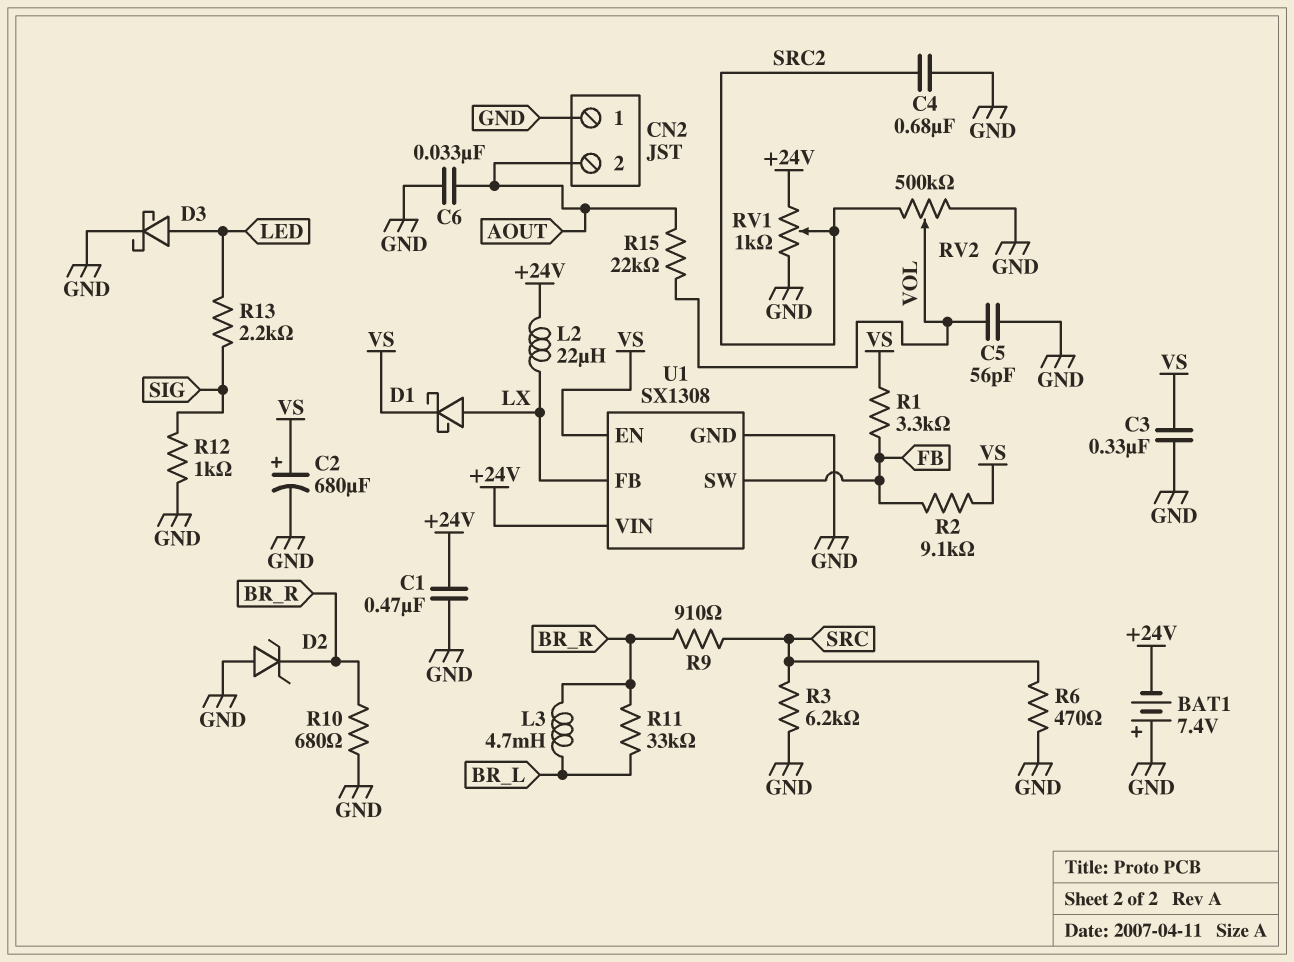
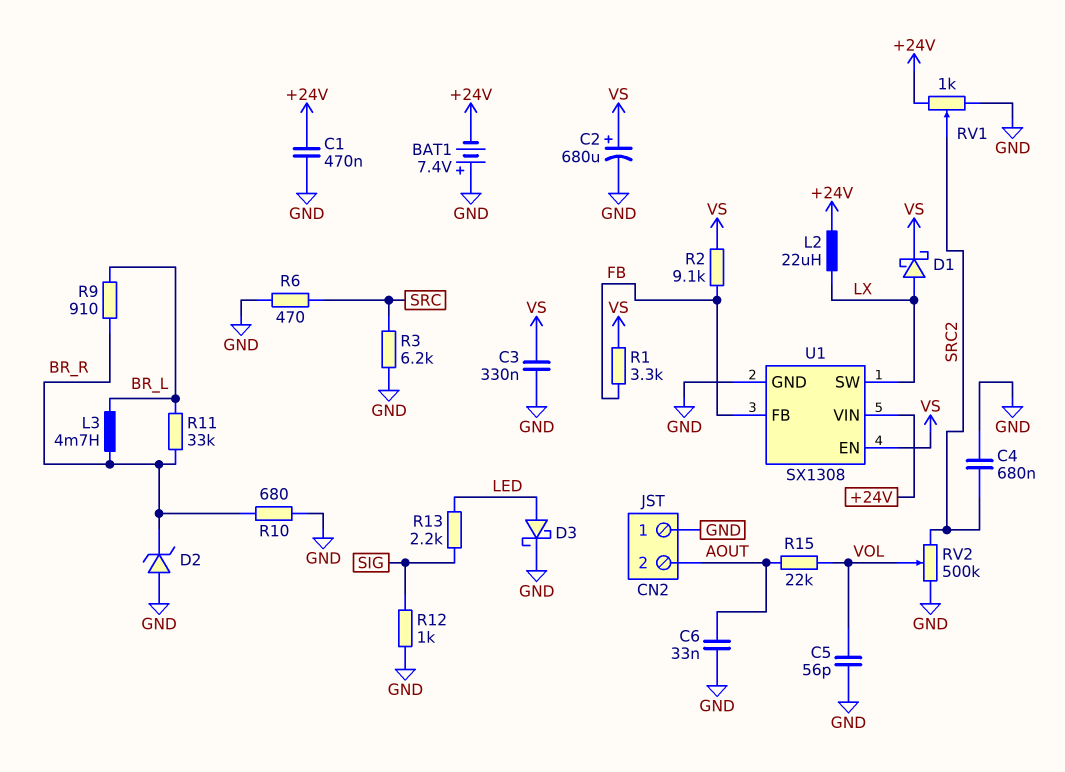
R9: 910 (BR_R, SRC) -> 910 (BR_L, BR_R)
U1 pin FB: LX -> FB
U1 pin SW: FB -> LX

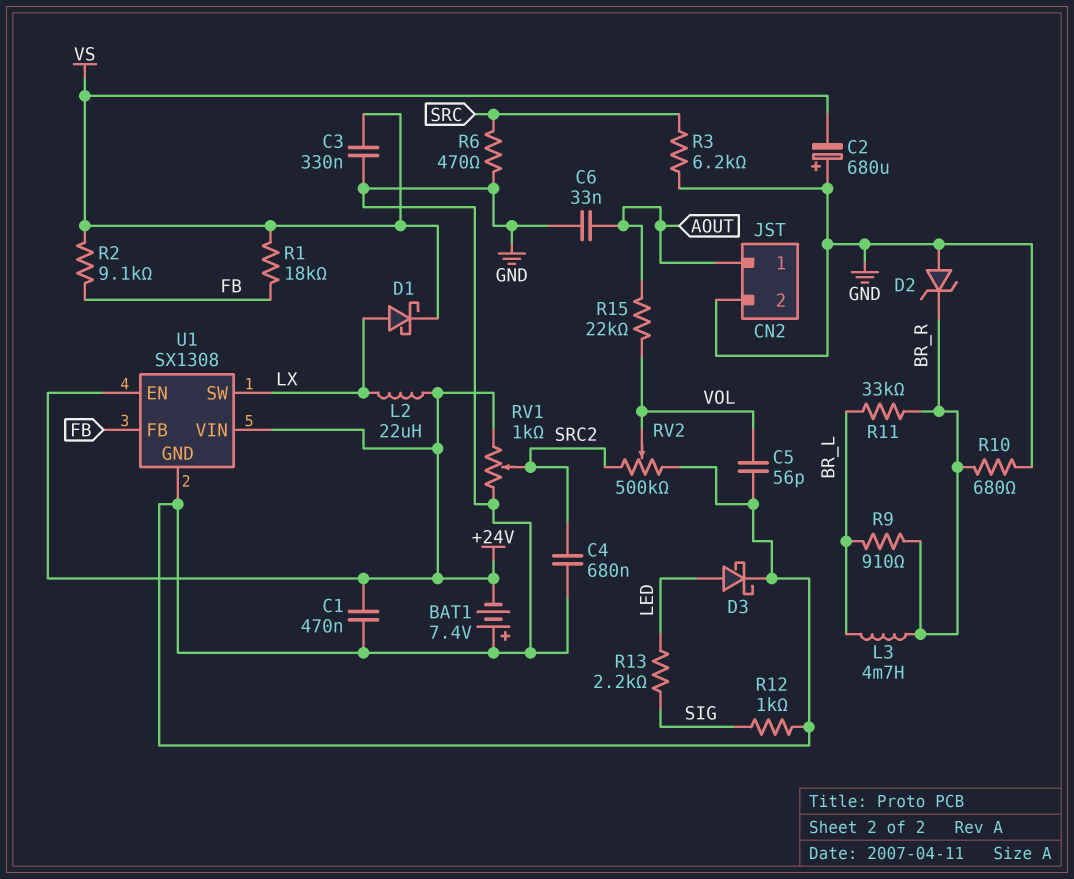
C2: 680uF (plus VS, minus GND) -> 680uF (plus GND, minus VS)
CN2 pin 1: GND -> AOUT
CN2 pin 2: AOUT -> GND
R1: 3.3k (FB, VS) -> 18k (FB, VS)
U1 pin EN: VS -> +24V

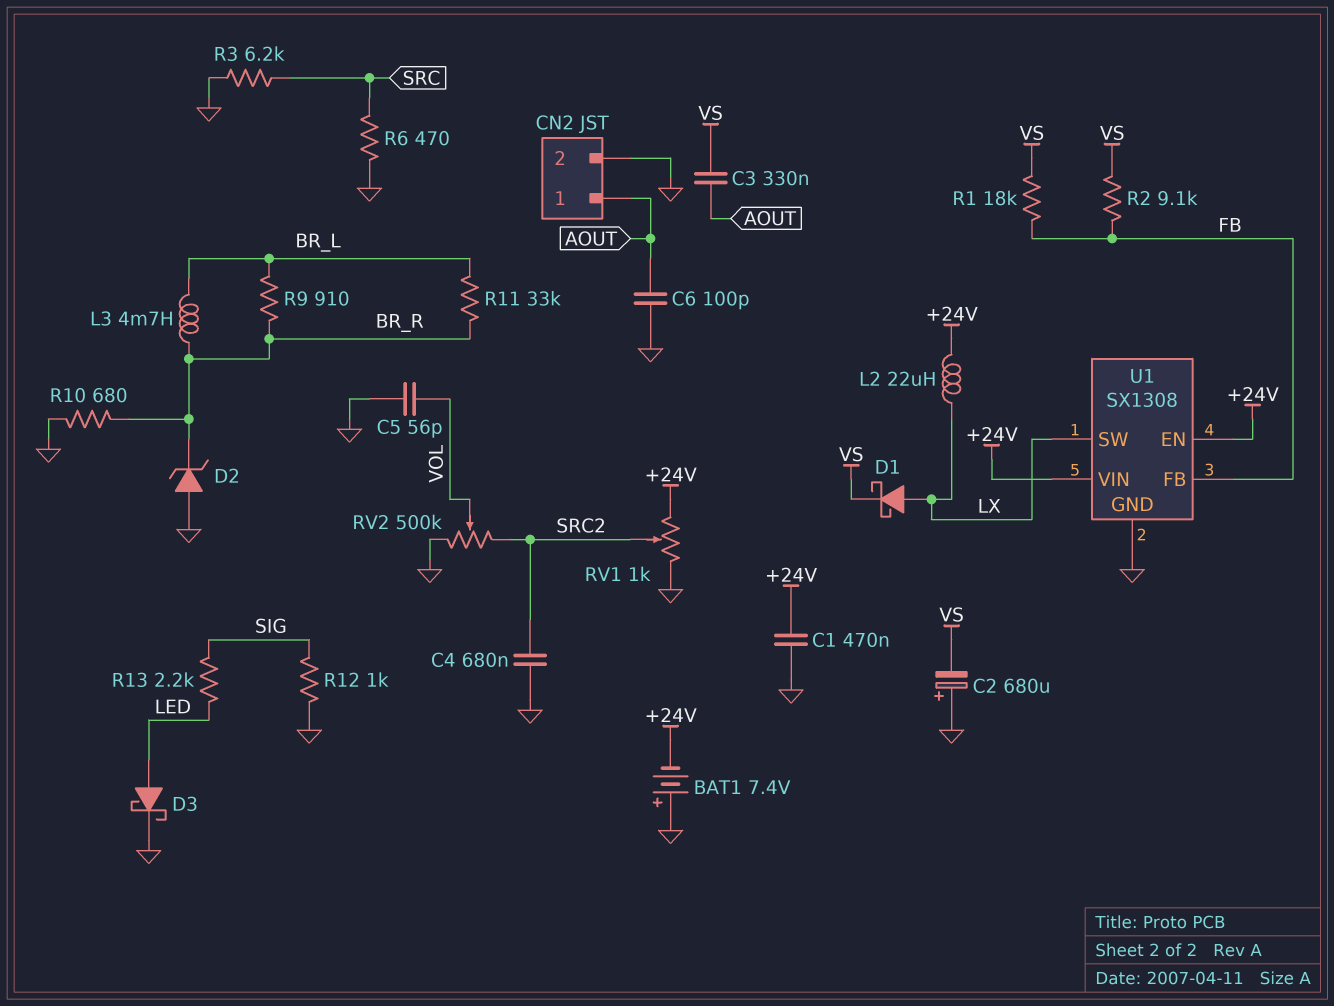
C3: 330nF (GND, VS) -> 330nF (AOUT, VS)
C6: 33nF (AOUT, GND) -> 100pF (AOUT, GND)
R15: 22k (AOUT, VOL) -> none

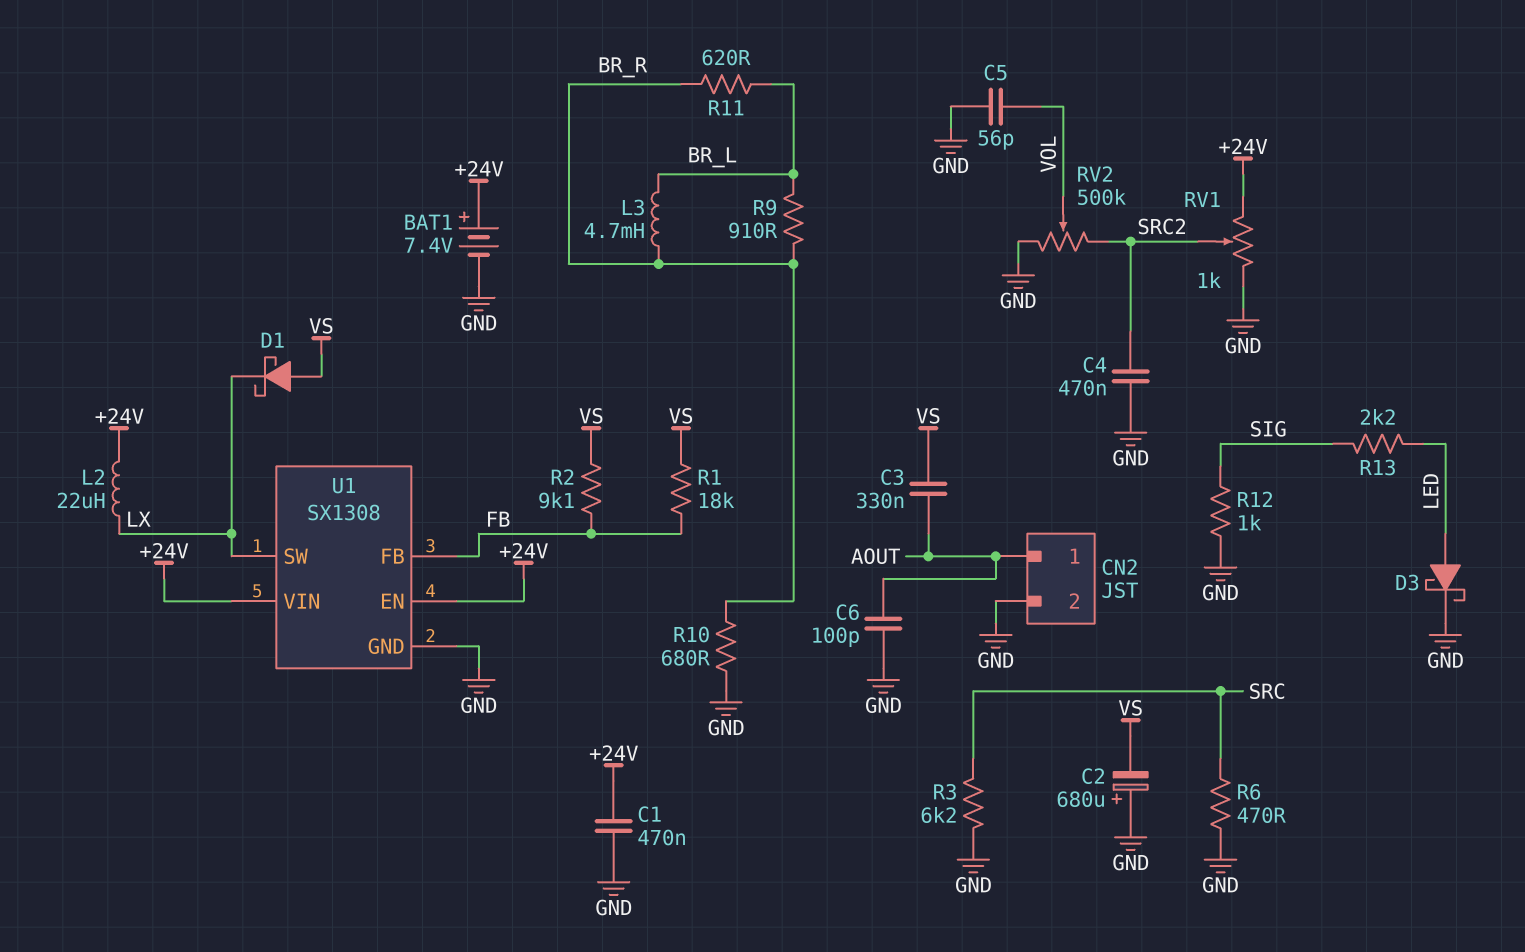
BAT1: 7.4V (plus GND, minus +24V) -> 7.4V (plus +24V, minus GND)
C4: 680nF (GND, SRC2) -> 470nF (GND, SRC2)
D1: schottky (A LX, K VS) -> schottky (A VS, K LX)
D2: zener (A GND, K BR_R) -> none
R11: 33k (BR_L, BR_R) -> 620 (BR_L, BR_R)

